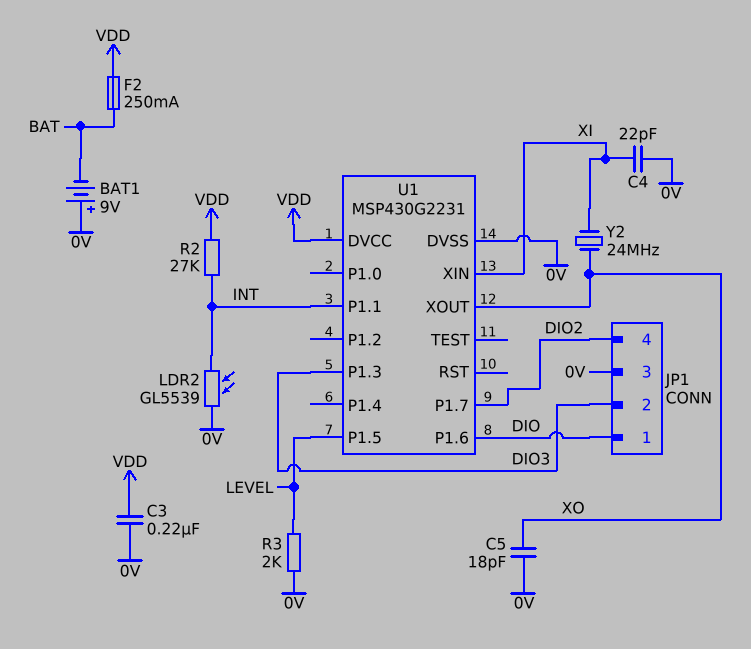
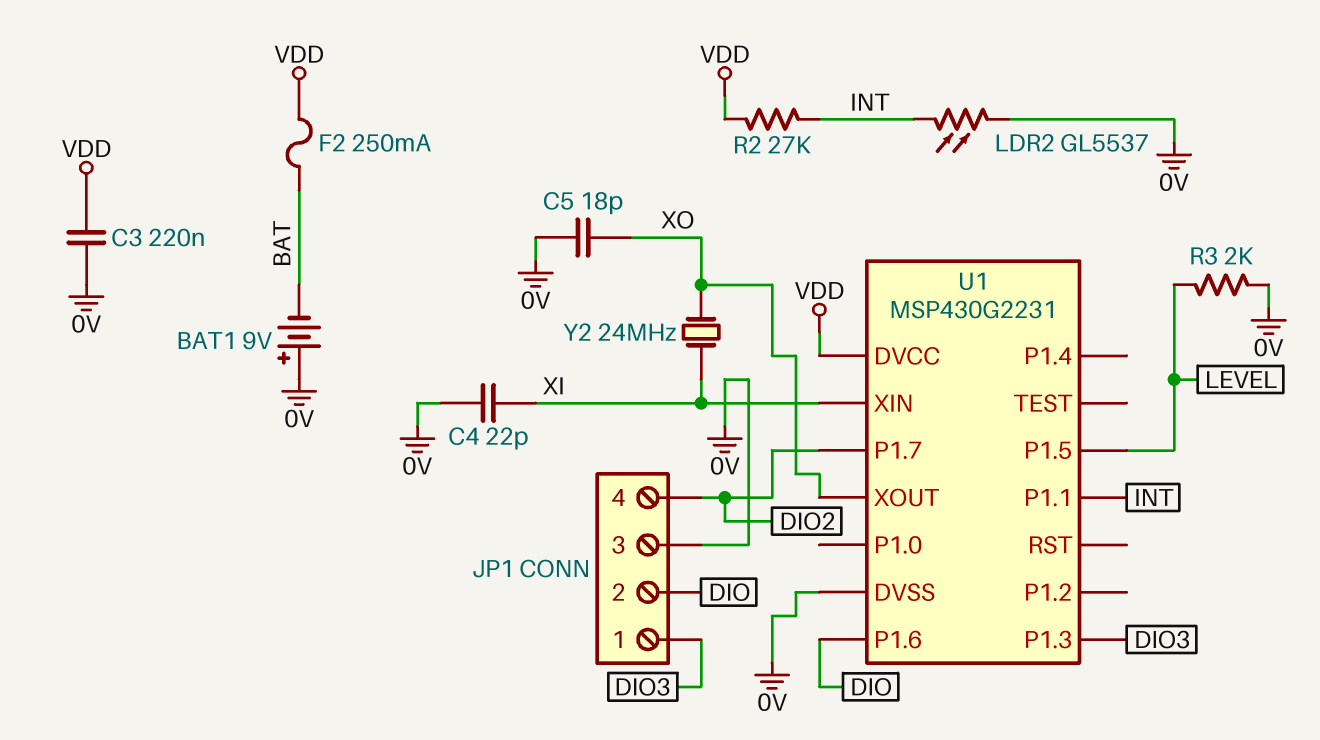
JP1 pin 1: DIO -> DIO3
JP1 pin 2: DIO3 -> DIO
LDR2: GL5539 (0V, INT) -> GL5537 (0V, INT)

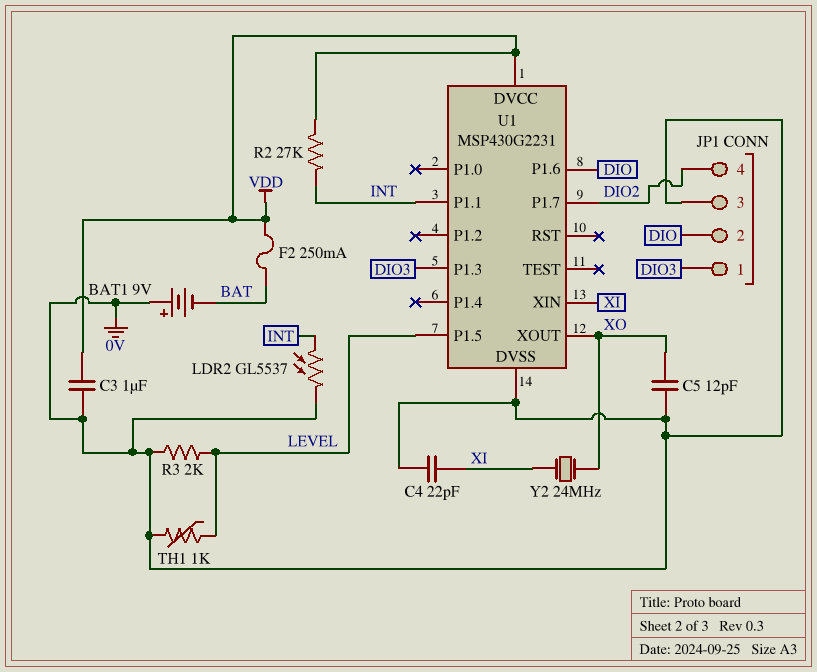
C3: 220nF (0V, VDD) -> 1uF (0V, VDD)
C5: 18pF (0V, XO) -> 12pF (0V, XO)
TH1: none -> 1k (0V, LEVEL)

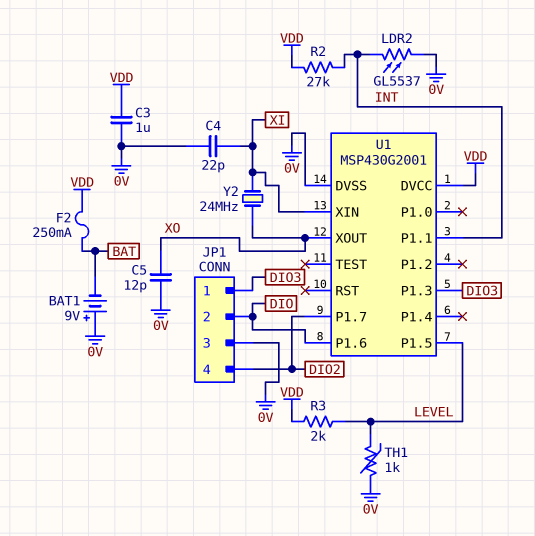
R3: 2k (0V, LEVEL) -> 2k (LEVEL, VDD)
U1: MSP430G2231 -> MSP430G2001

